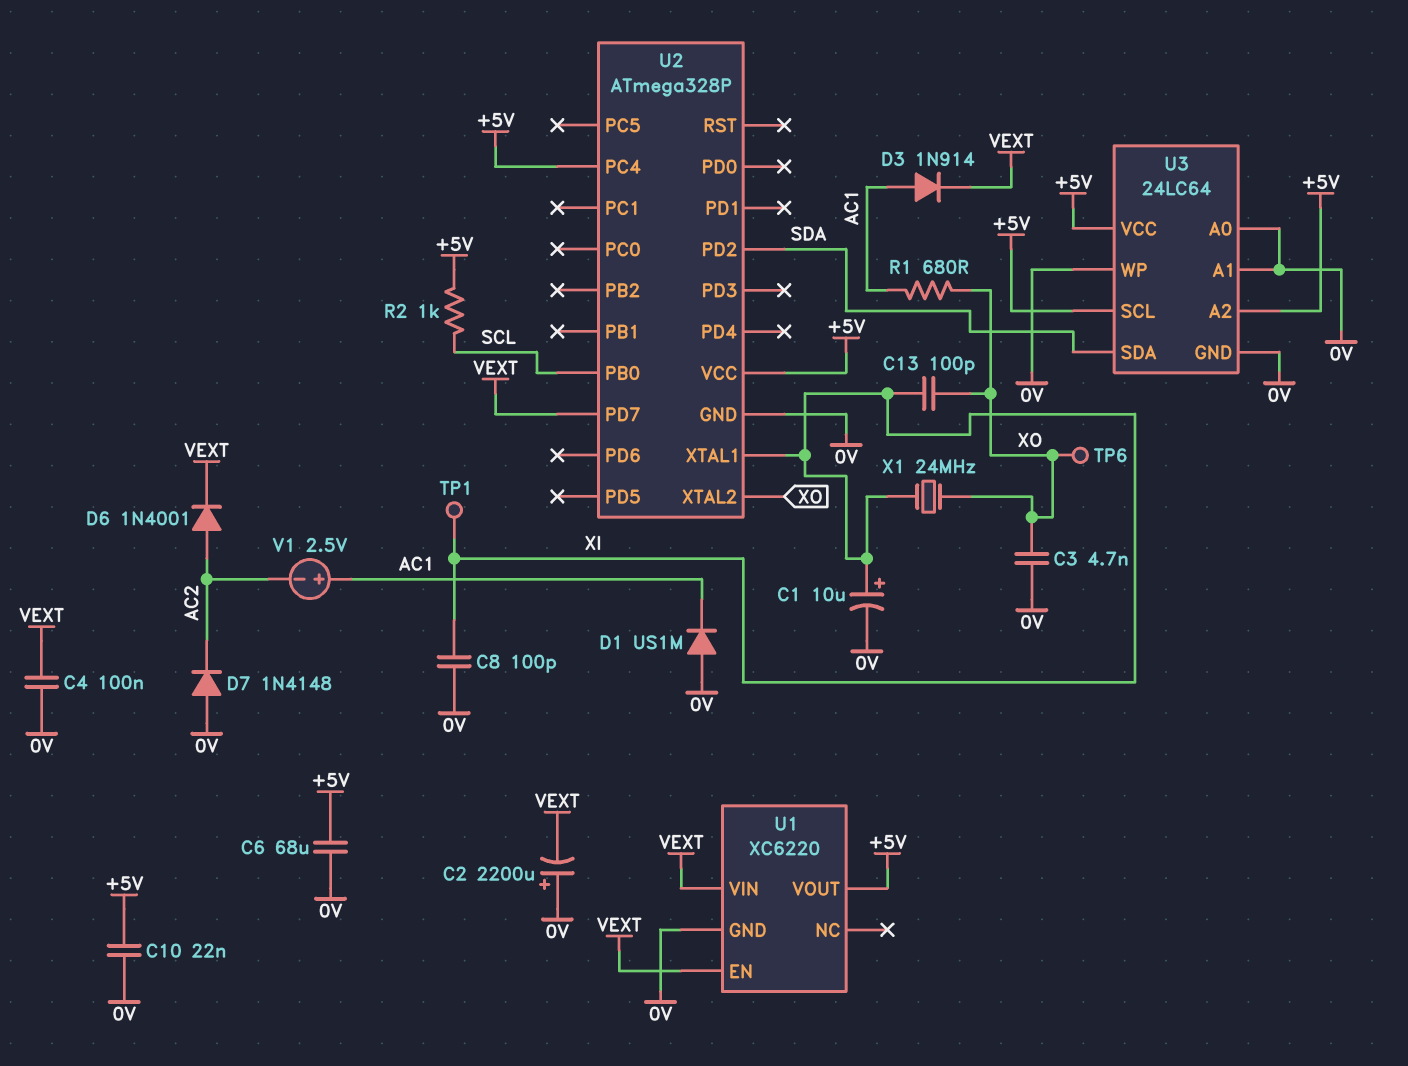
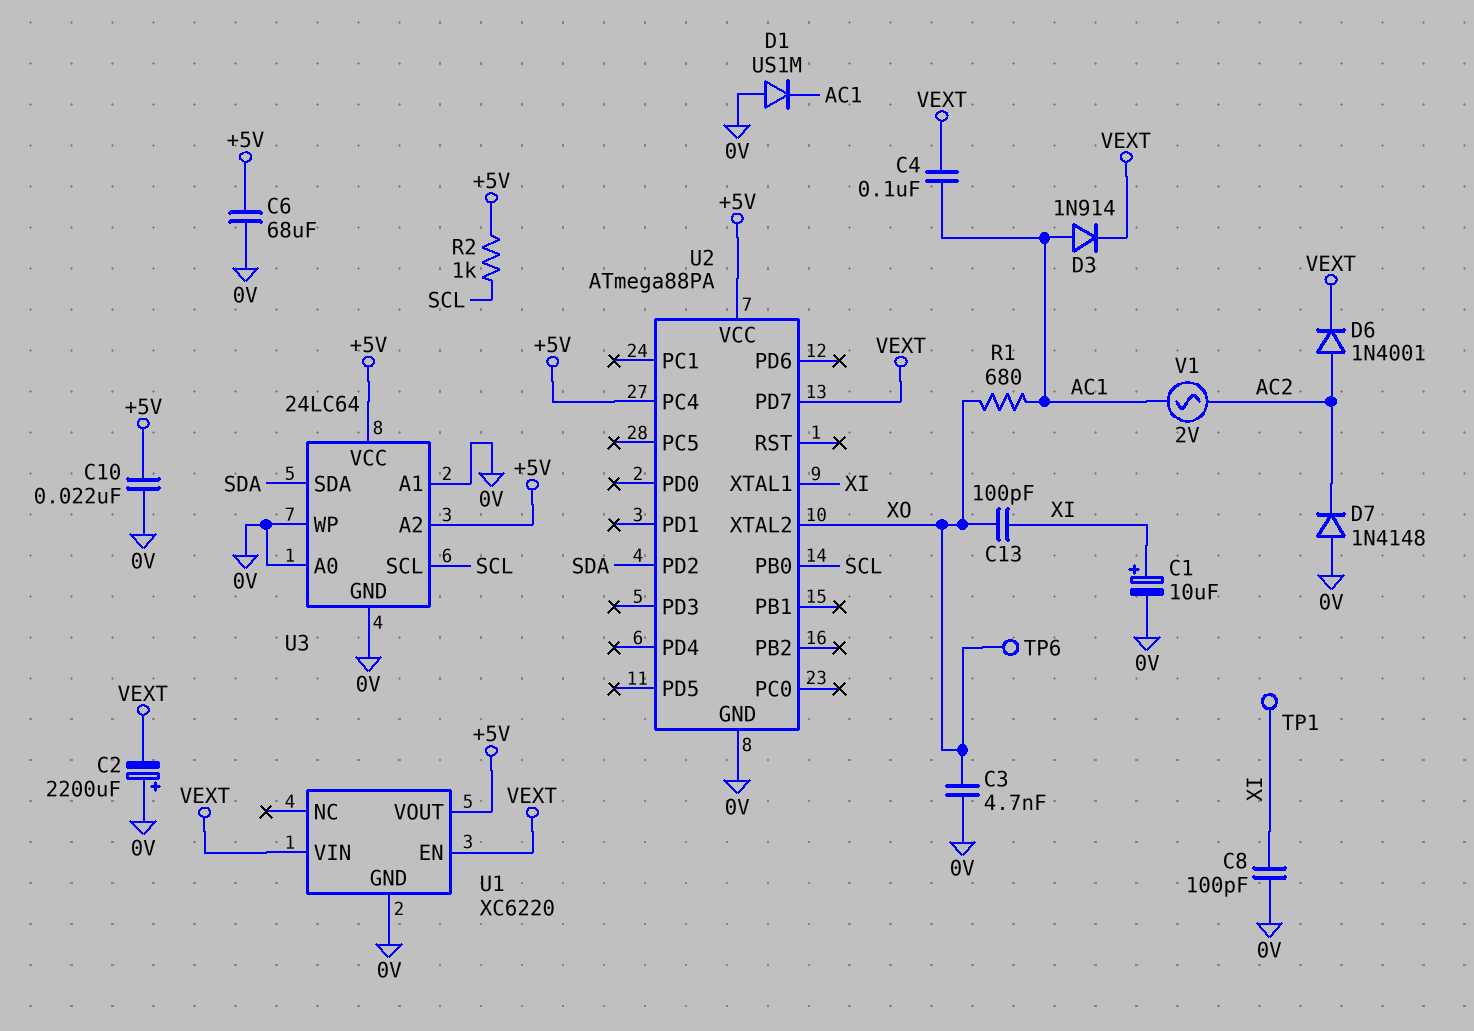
C4: 100nF (0V, VEXT) -> 100nF (AC1, VEXT)
U2: ATmega328P -> ATmega88PA
U3 pin SCL: +5V -> SCL
V1: 2.5V (plus AC1, minus AC2) -> AC 2V (AC1, AC2)
X1: 24MHz (XI, XO) -> none

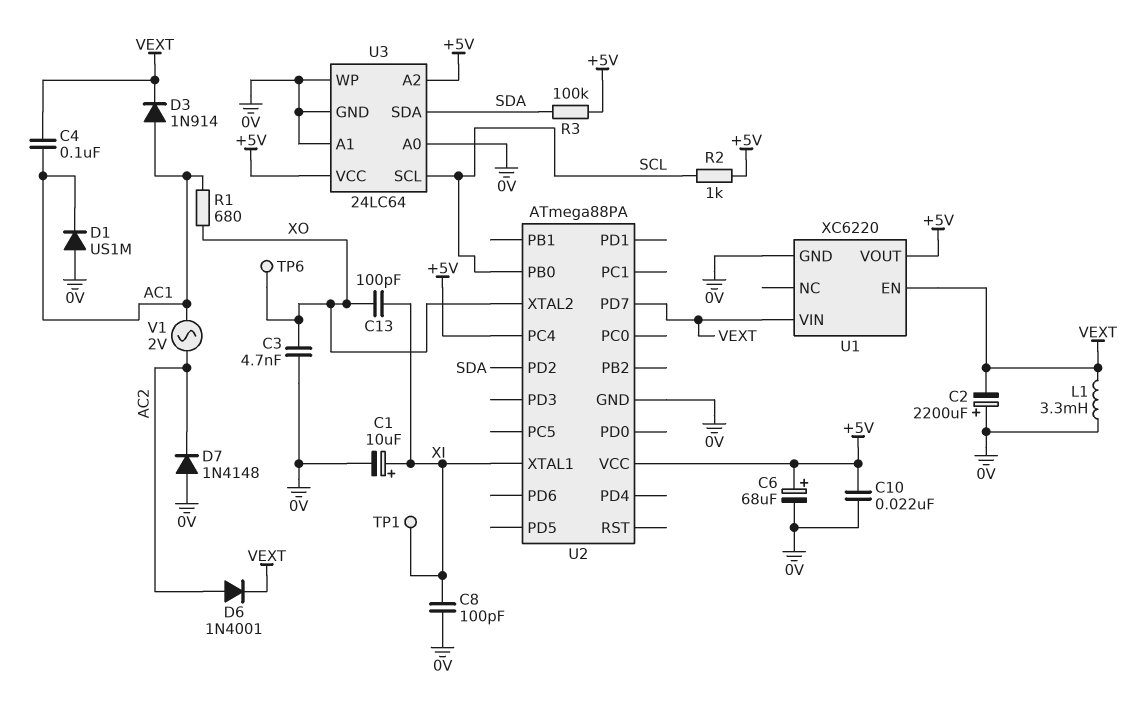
C6: 68uF (+5V, 0V) -> 68uF (plus +5V, minus 0V)
L1: none -> 3.3mH (0V, VEXT)
R3: none -> 100k (+5V, SDA)

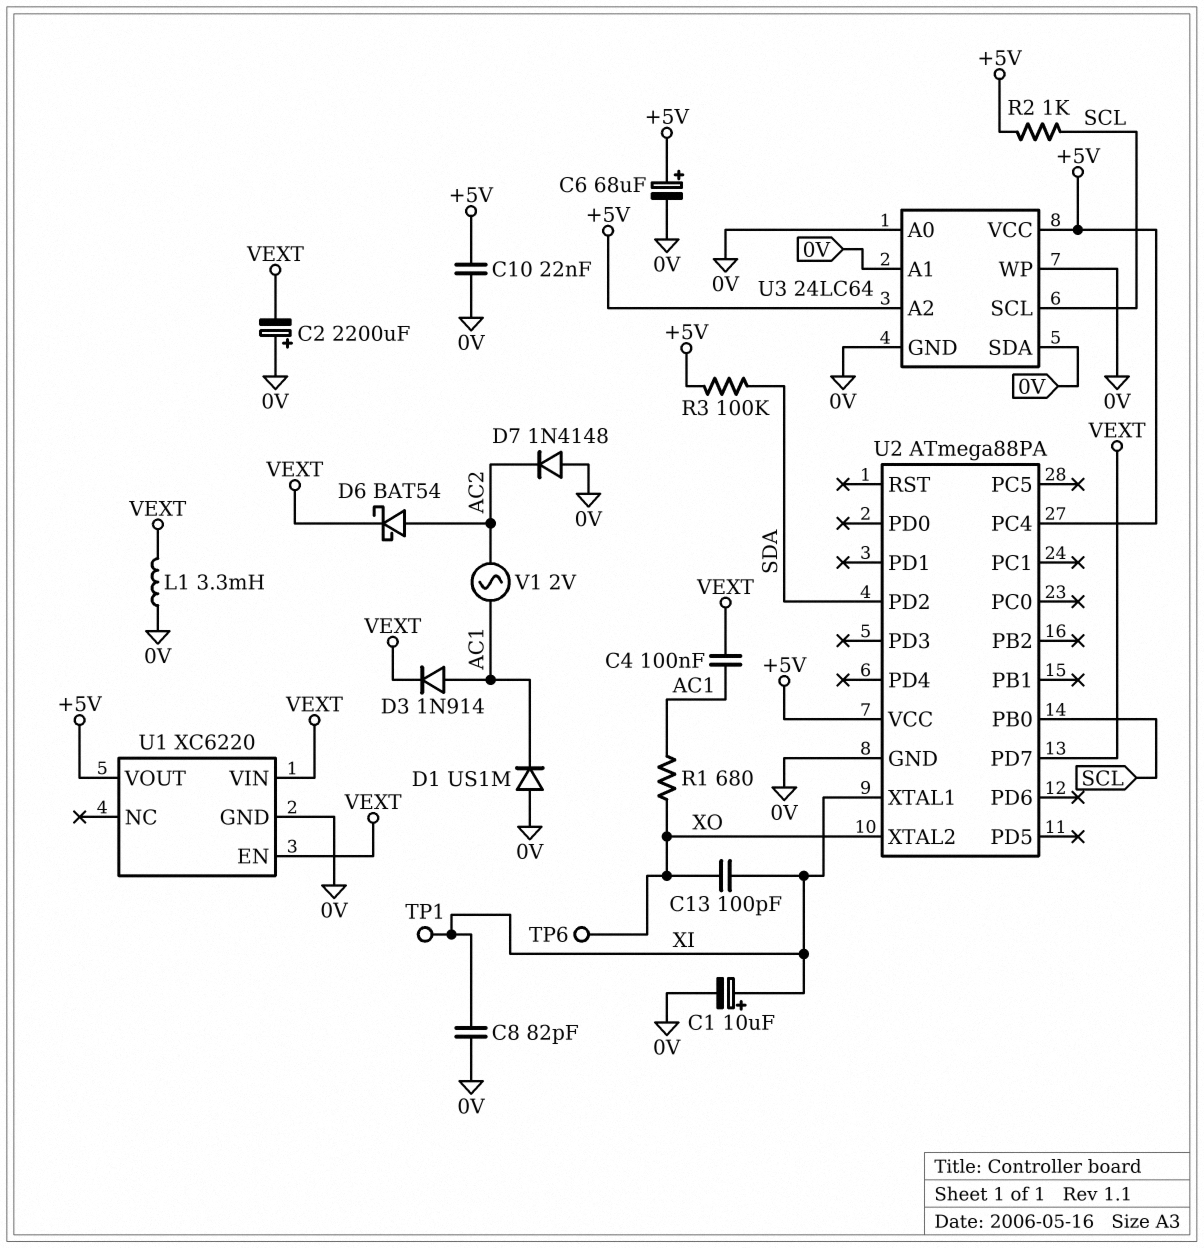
C3: 4.7nF (0V, XO) -> none
C8: 100pF (0V, XI) -> 82pF (0V, XI)
D6: diode 1N4001 (A AC2, K VEXT) -> schottky BAT54 (A AC2, K VEXT)
U3 pin SDA: SDA -> 0V

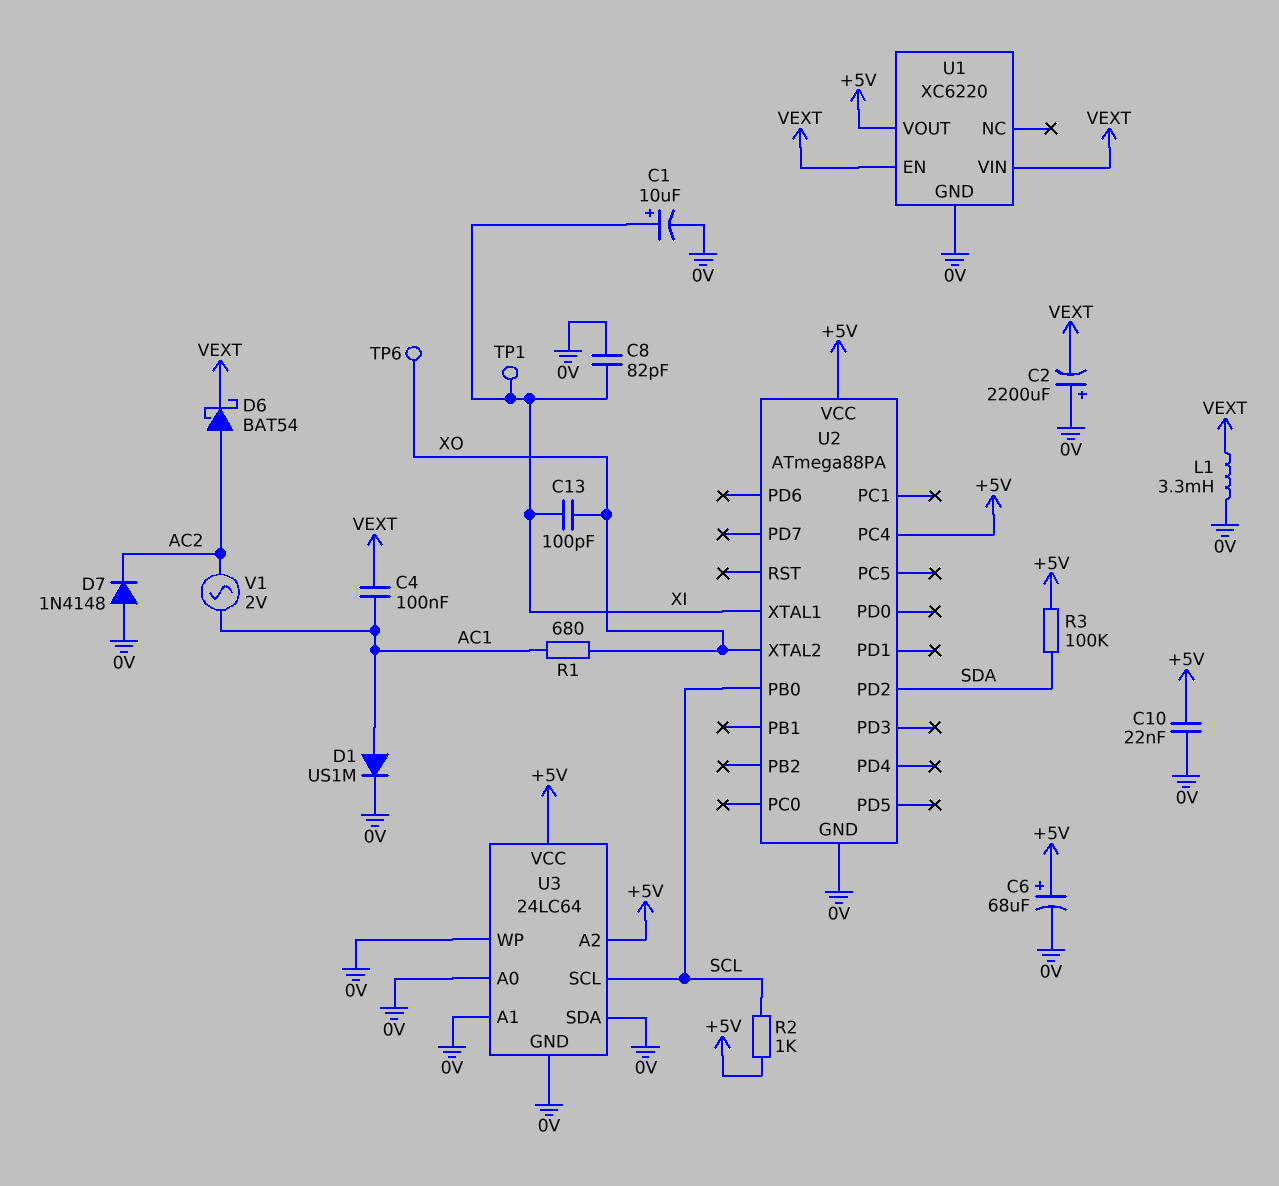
D1: diode US1M (A 0V, K AC1) -> diode US1M (A AC1, K 0V)
D3: diode 1N914 (A AC1, K VEXT) -> none
U2 pin PD7: VEXT -> none

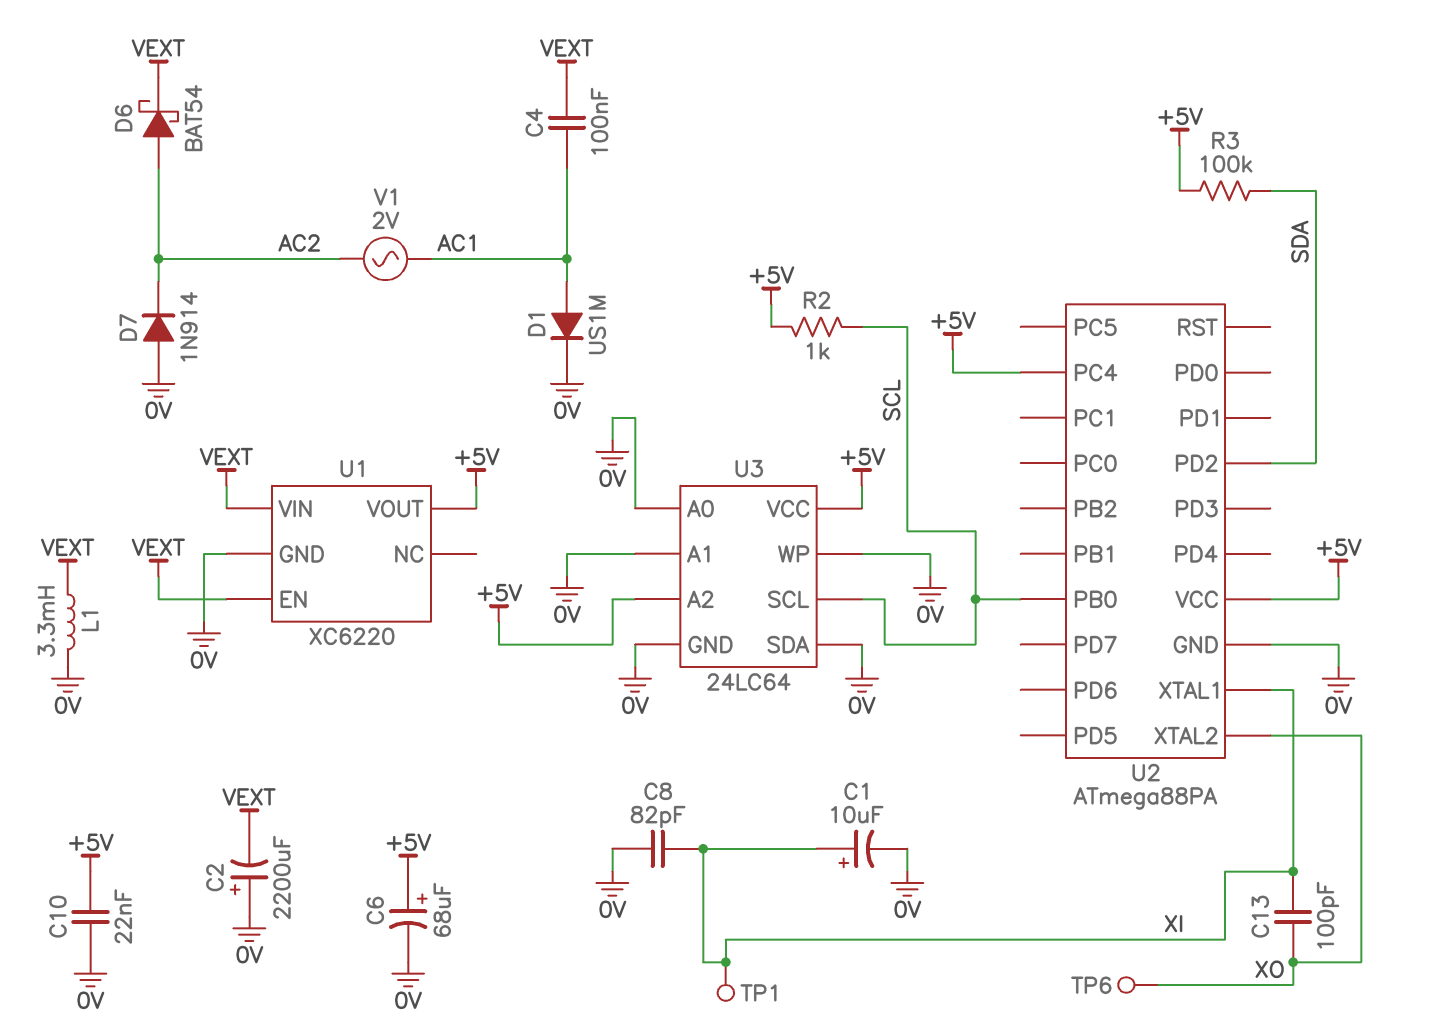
D7: diode 1N4148 (A 0V, K AC2) -> diode 1N914 (A 0V, K AC2)
R1: 680 (AC1, XO) -> none

